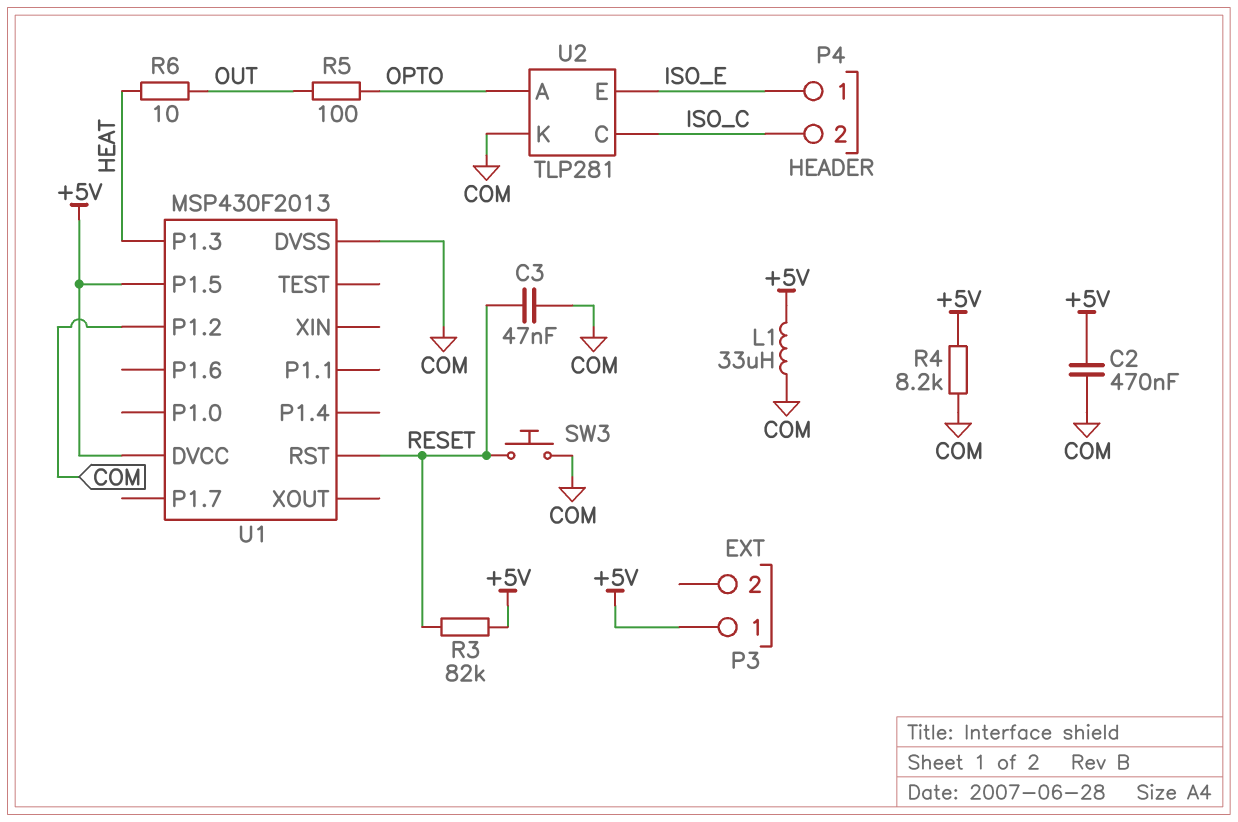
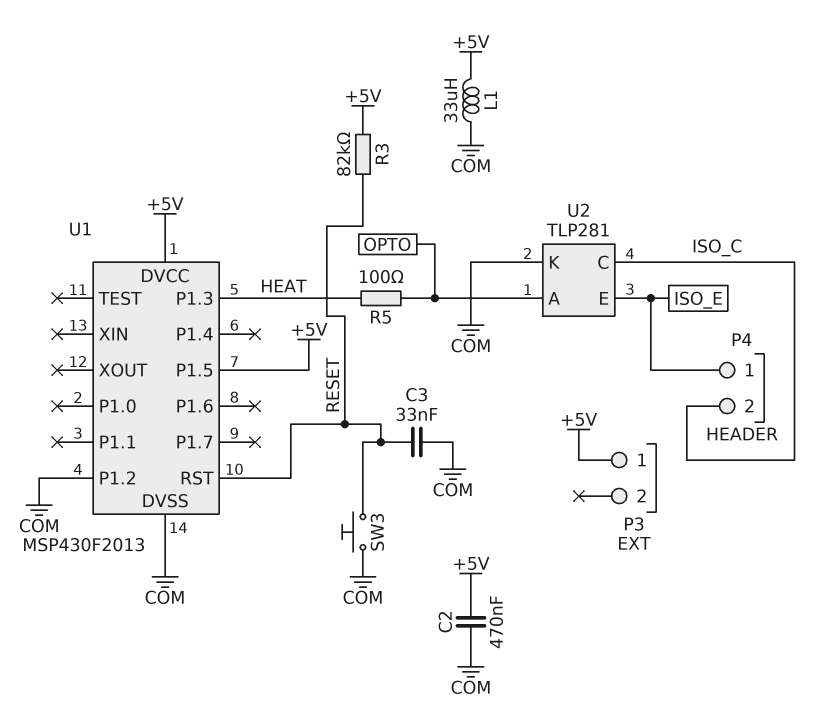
C3: 47nF (COM, RESET) -> 33nF (COM, RESET)
R4: 8.2k (+5V, COM) -> none
R5: 100 (OPTO, OUT) -> 100 (HEAT, OPTO)
R6: 10 (HEAT, OUT) -> none

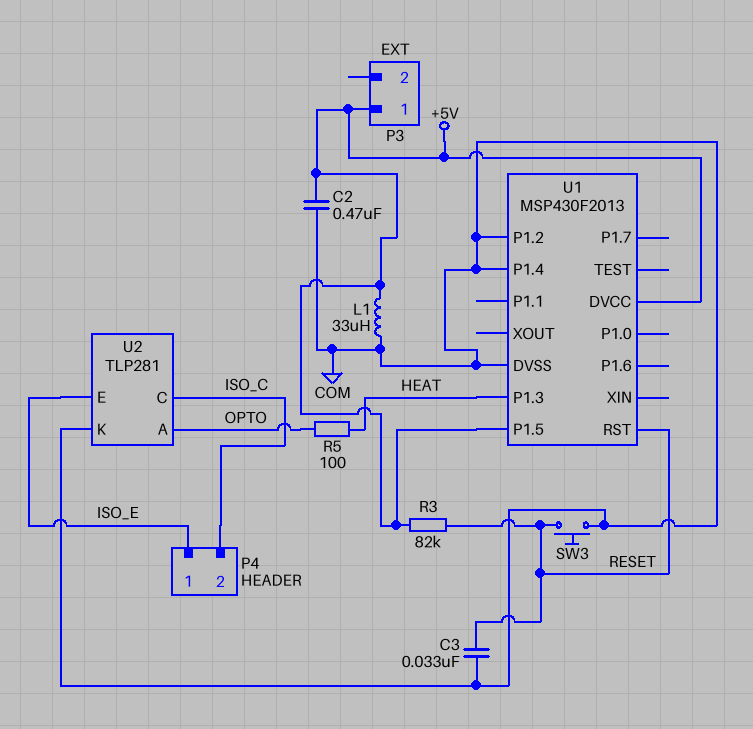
U1 pin P1.4: none -> COM

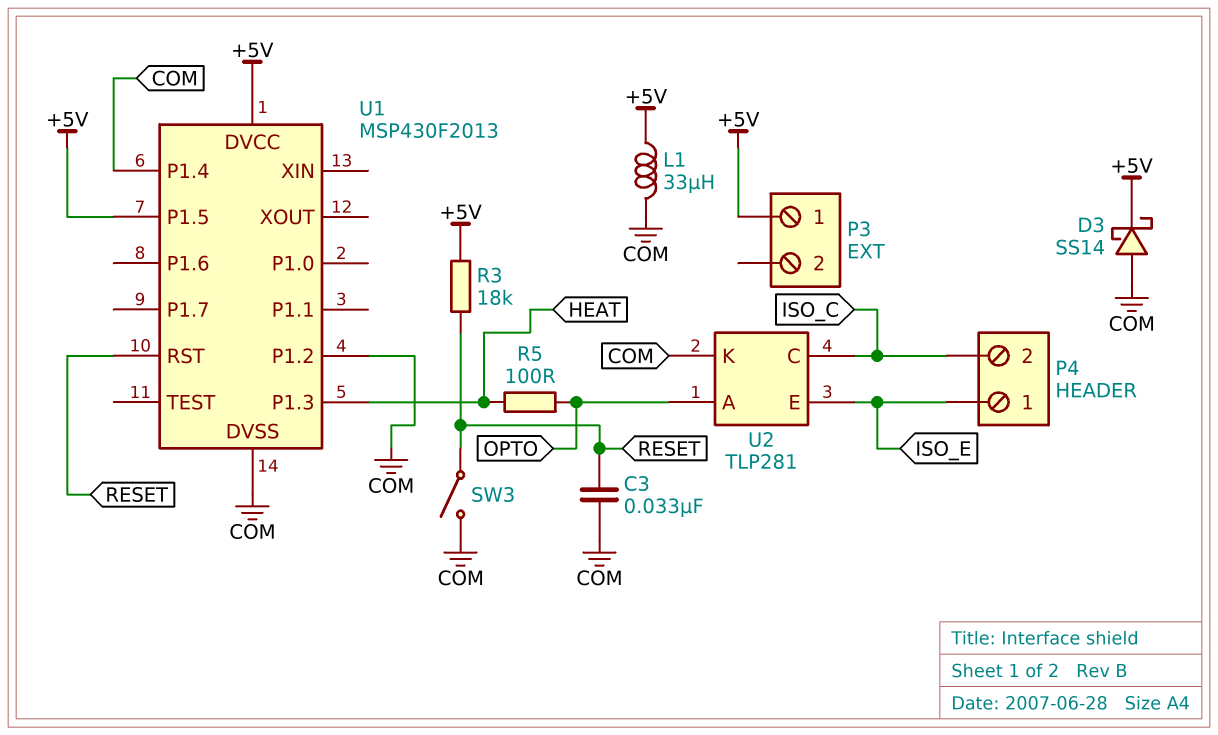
C2: 470nF (+5V, COM) -> none
D3: none -> schottky SS14 (A COM, K +5V)
R3: 82k (+5V, RESET) -> 18k (+5V, RESET)
SW3: button (COM, RESET) -> switch (COM, RESET)

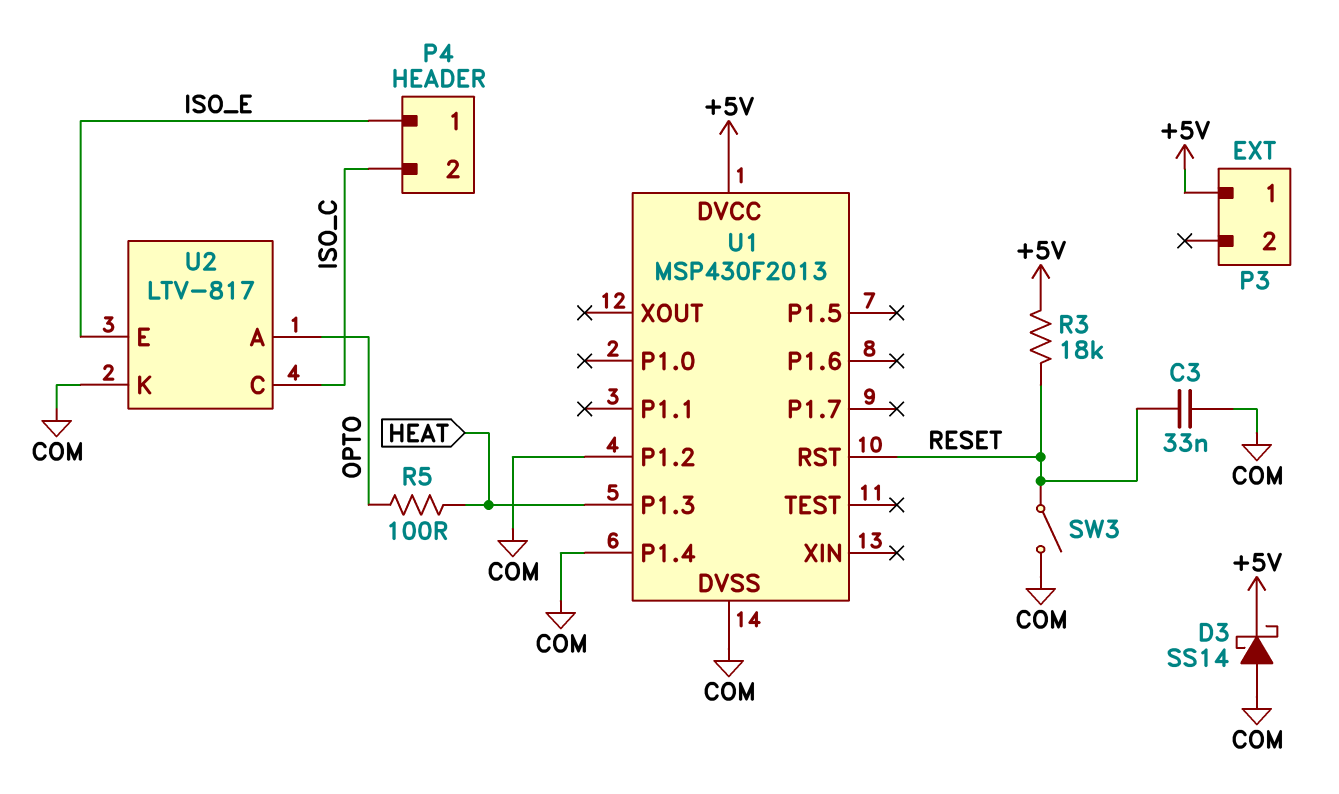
L1: 33uH (+5V, COM) -> none
U1 pin P1.5: +5V -> none
U2: TLP281 -> LTV-817

